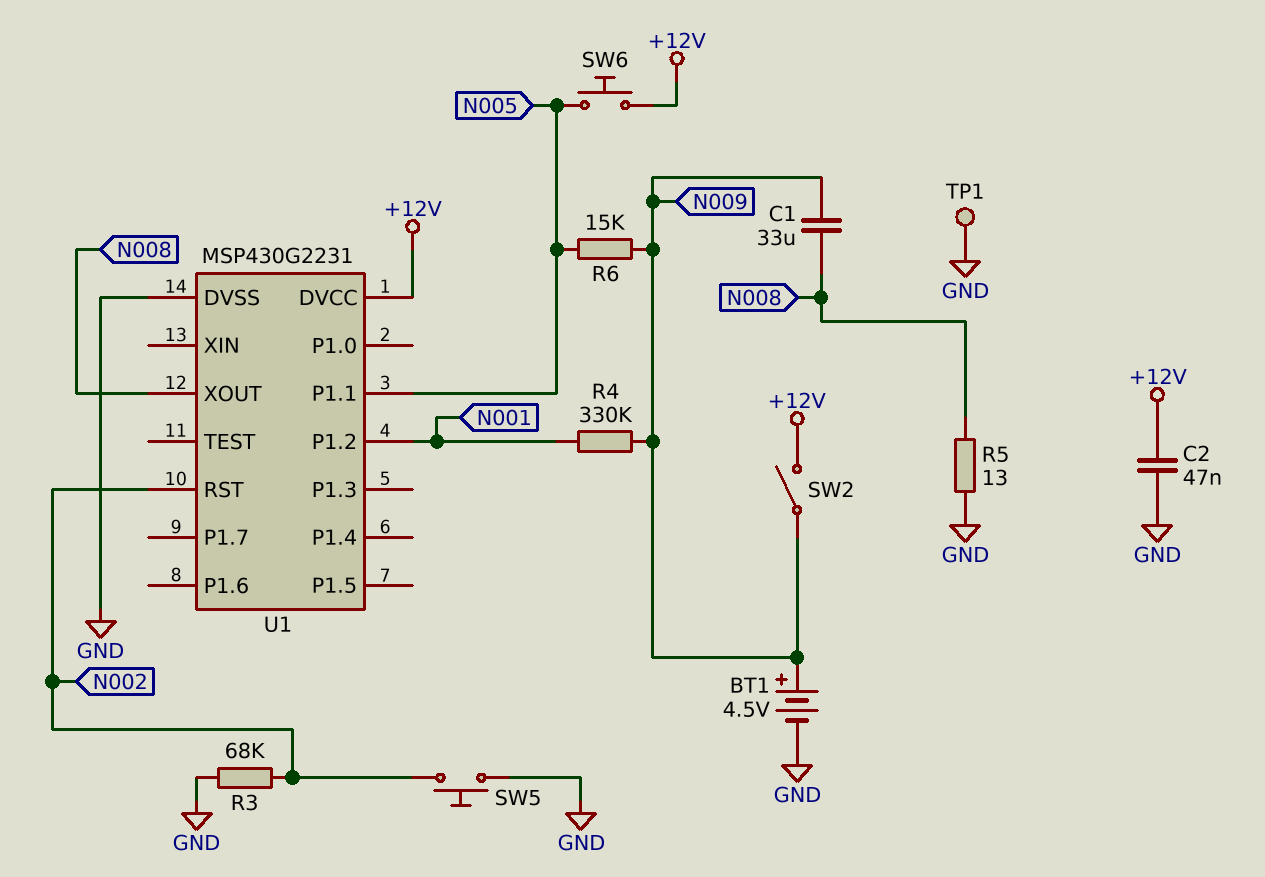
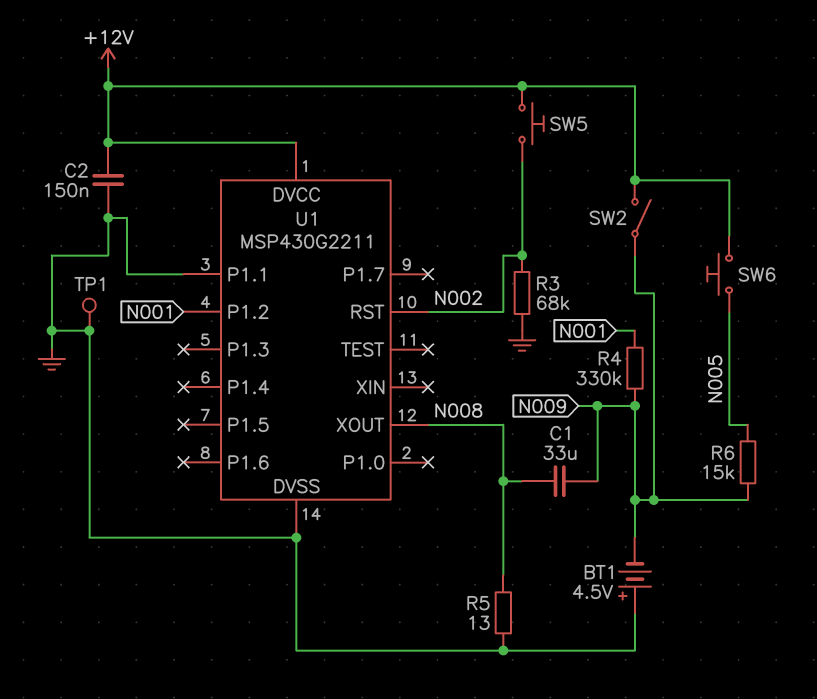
BT1: 4.5V (plus N009, minus GND) -> 4.5V (plus GND, minus N009)
C2: 47nF (+12V, GND) -> 150nF (+12V, GND)
SW5: button (GND, N002) -> button (+12V, N002)
U1: MSP430G2231 -> MSP430G2211
U1 pin P1.1: N005 -> GND

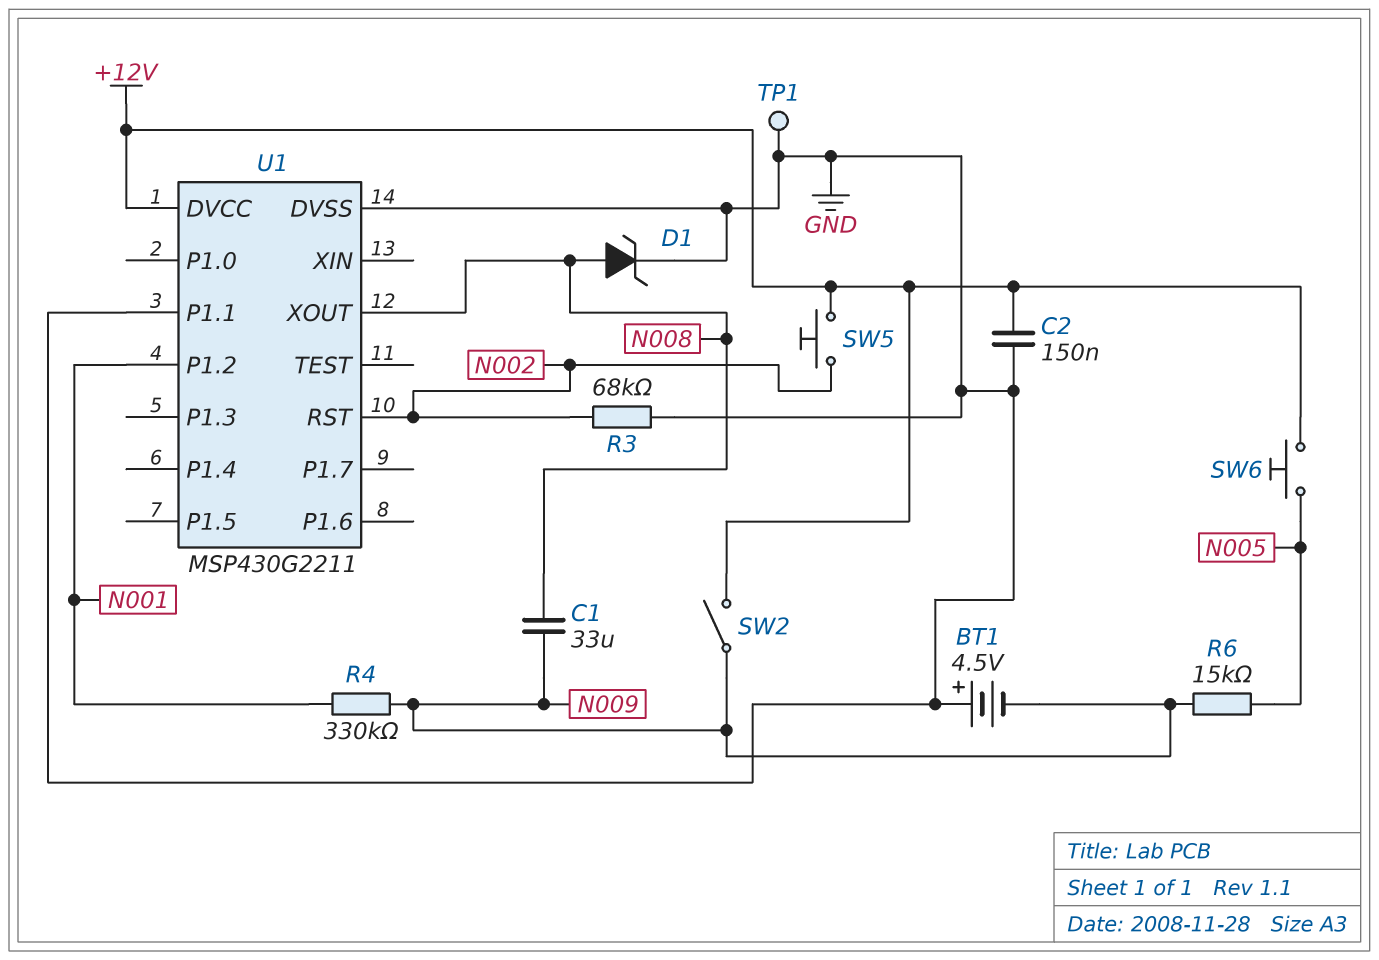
D1: none -> zener (A N008, K GND)
R5: 13 (GND, N008) -> none

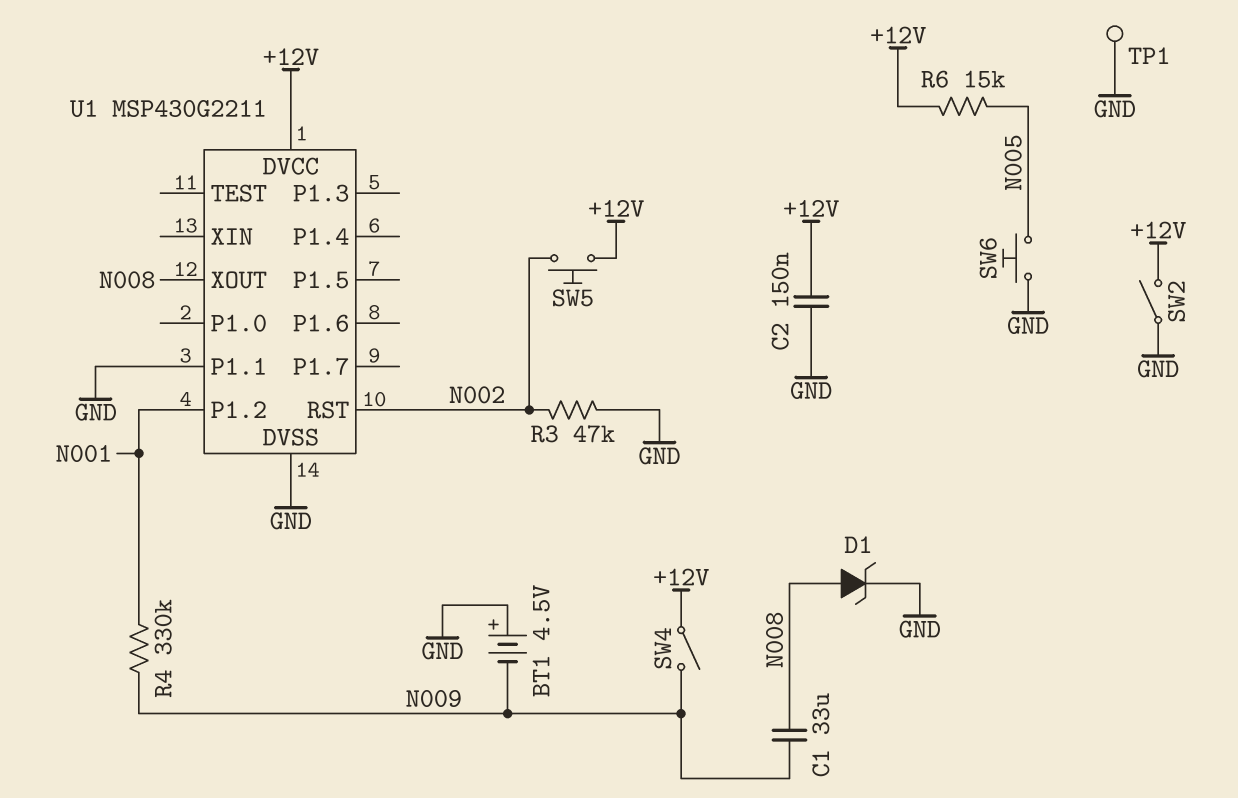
R3: 68k (GND, N002) -> 47k (GND, N002)
R6: 15k (N005, N009) -> 15k (+12V, N005)
SW2: switch (+12V, N009) -> switch (+12V, GND)
SW4: none -> switch (+12V, N009)
SW6: button (+12V, N005) -> button (GND, N005)

